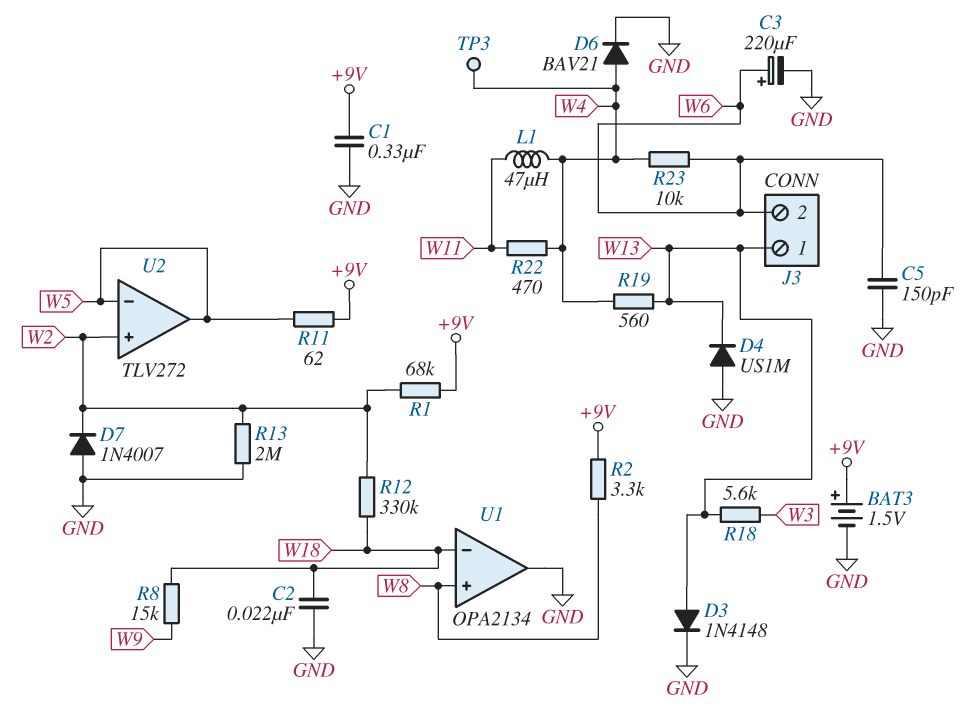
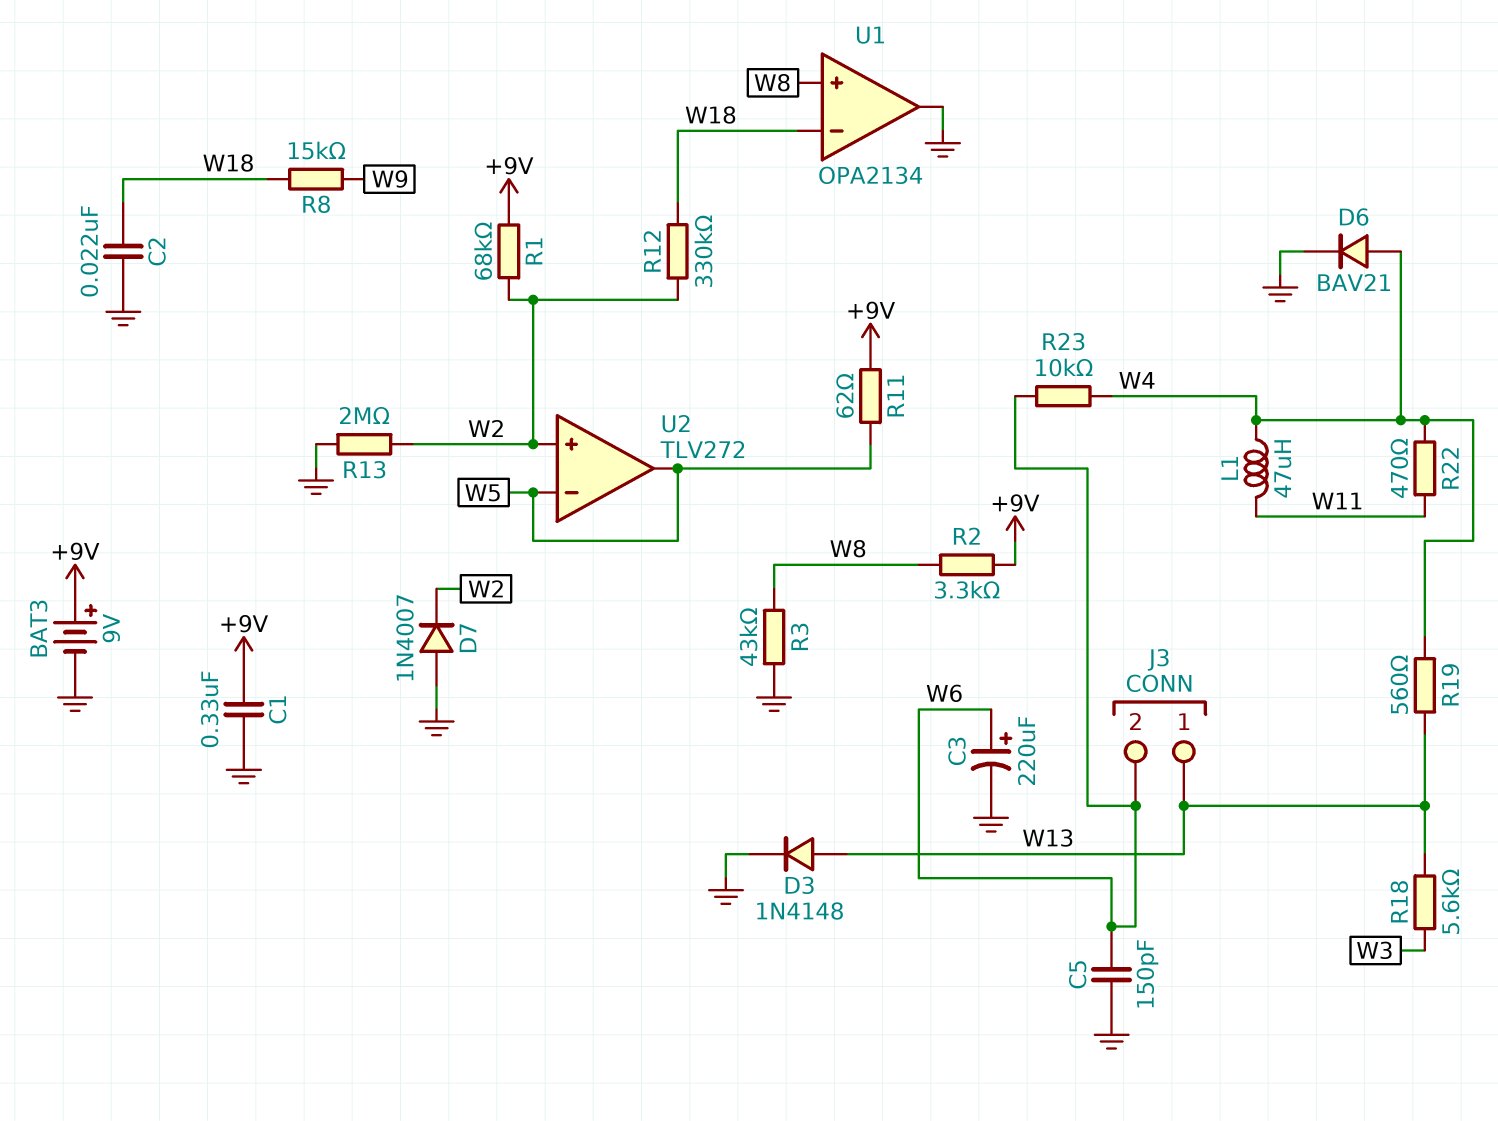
BAT3: 1.5V (plus +9V, minus GND) -> 9V (plus +9V, minus GND)
D4: diode US1M (A GND, K W13) -> none
R3: none -> 43k (GND, W8)
TP3: test point (W4) -> none

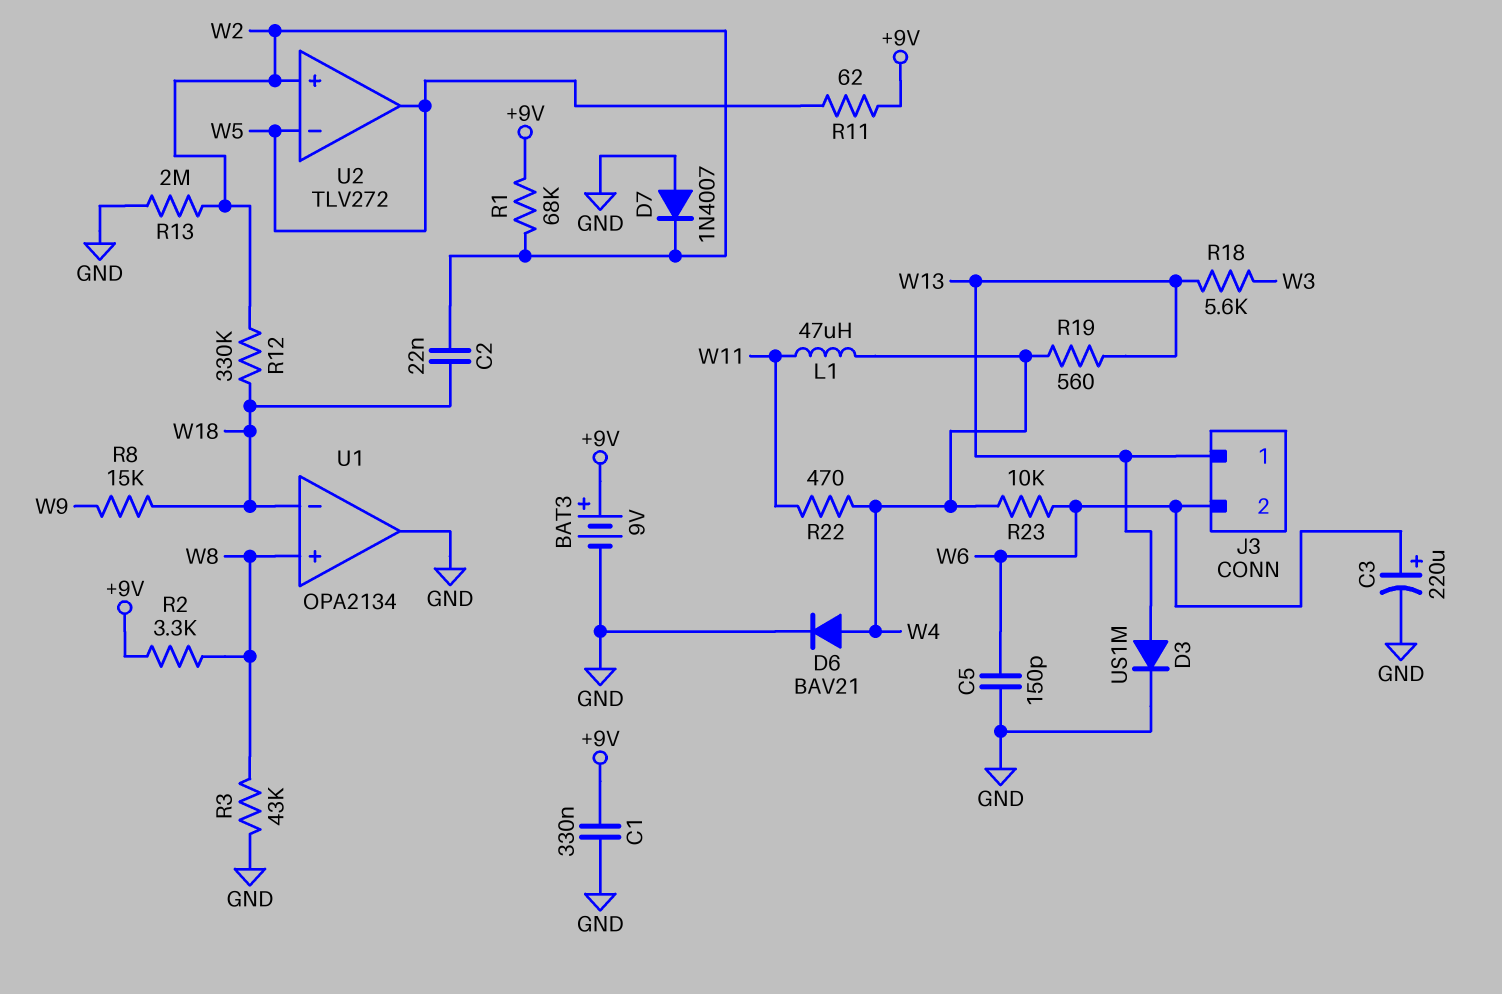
C2: 22nF (GND, W18) -> 22nF (W2, W18)
D3: diode 1N4148 (A W13, K GND) -> diode US1M (A W13, K GND)

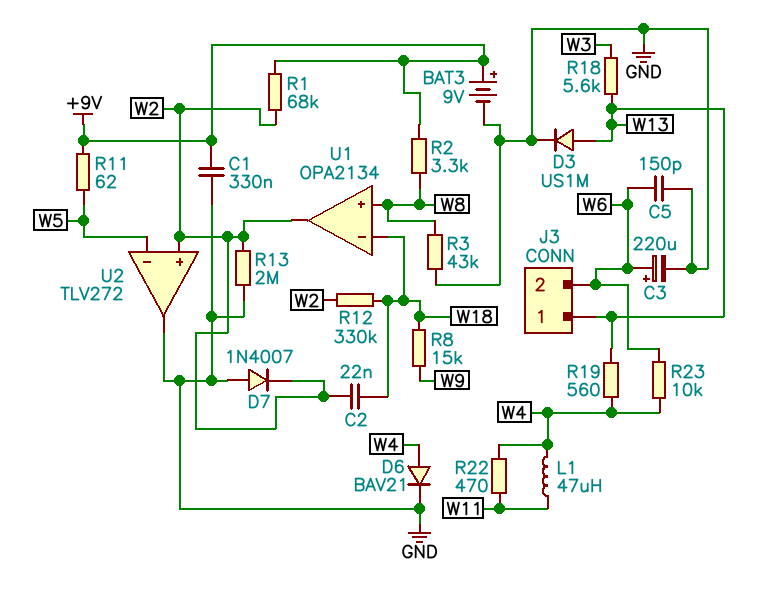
U1 pin out: GND -> W2
U2 pin out: W5 -> GND

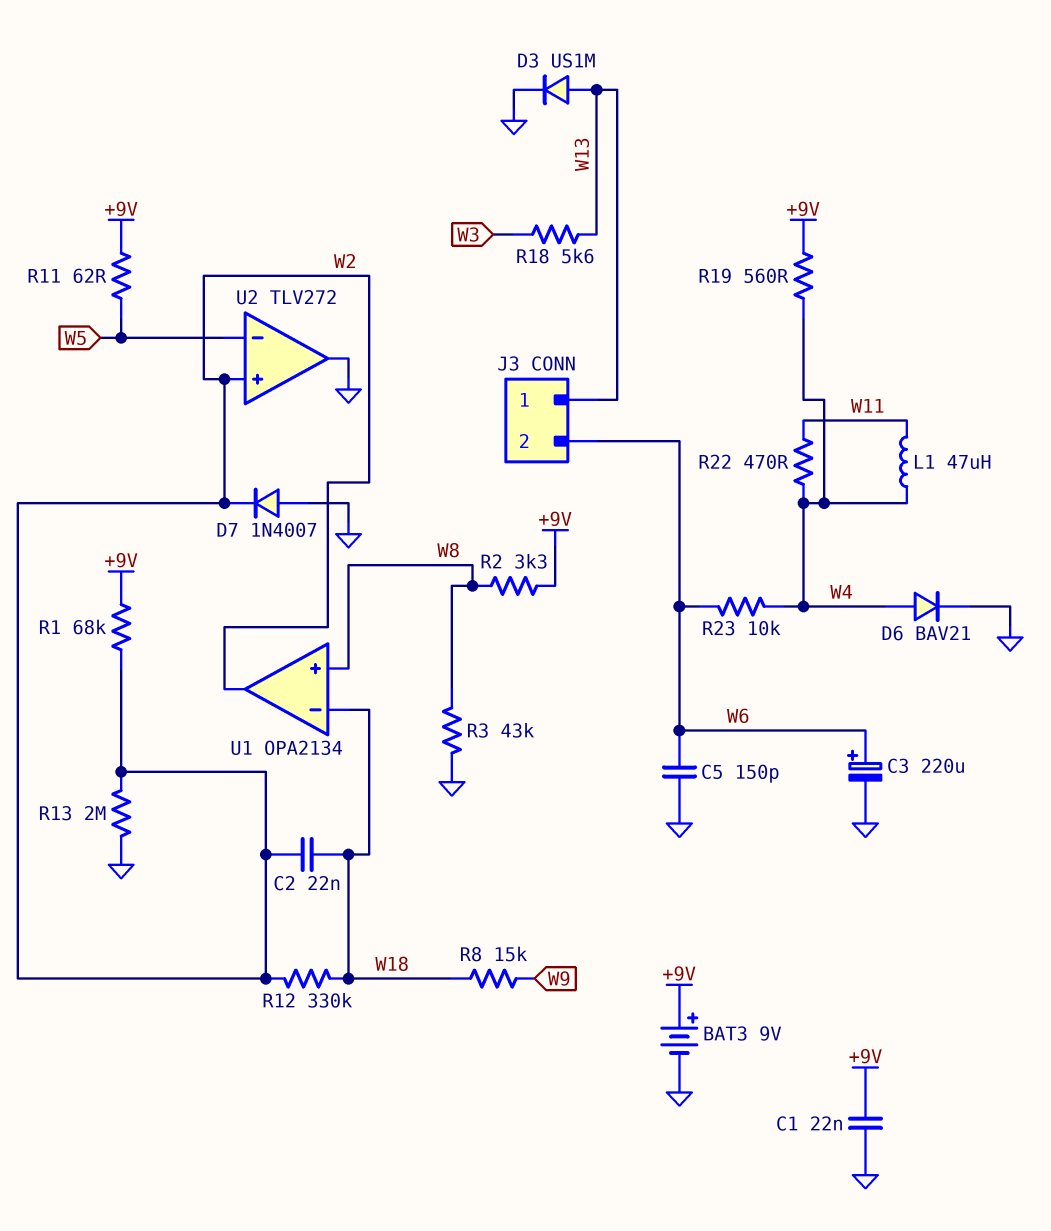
C1: 330nF (+9V, GND) -> 22nF (+9V, GND)
R19: 560 (W4, W13) -> 560 (+9V, W4)

